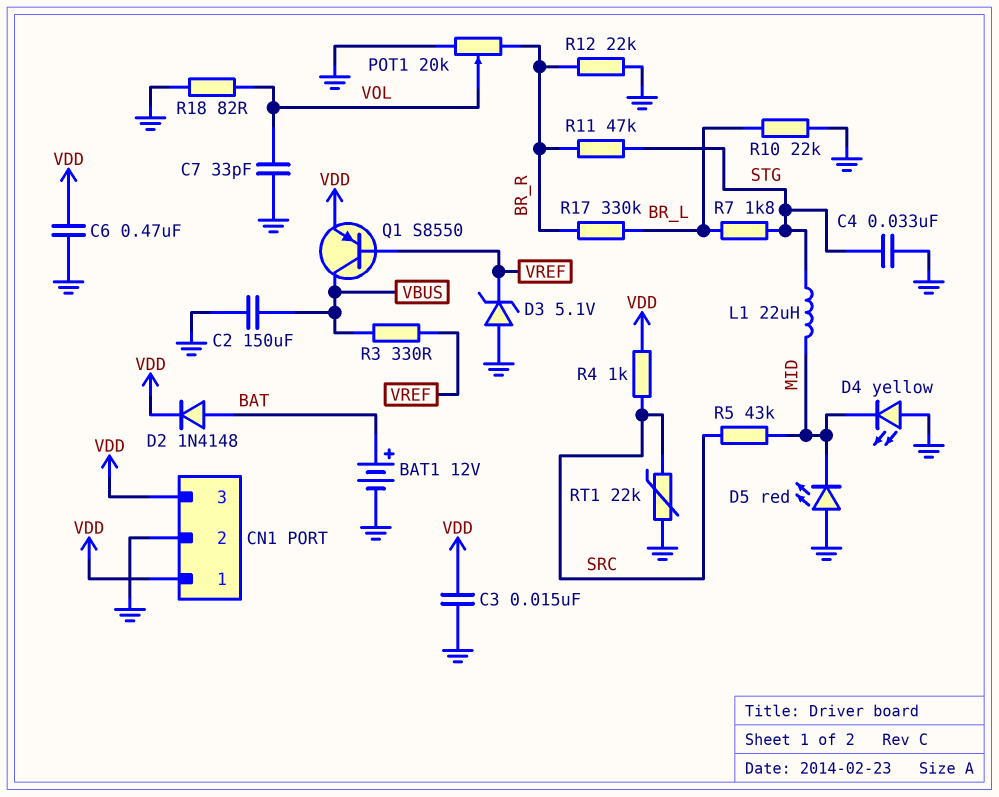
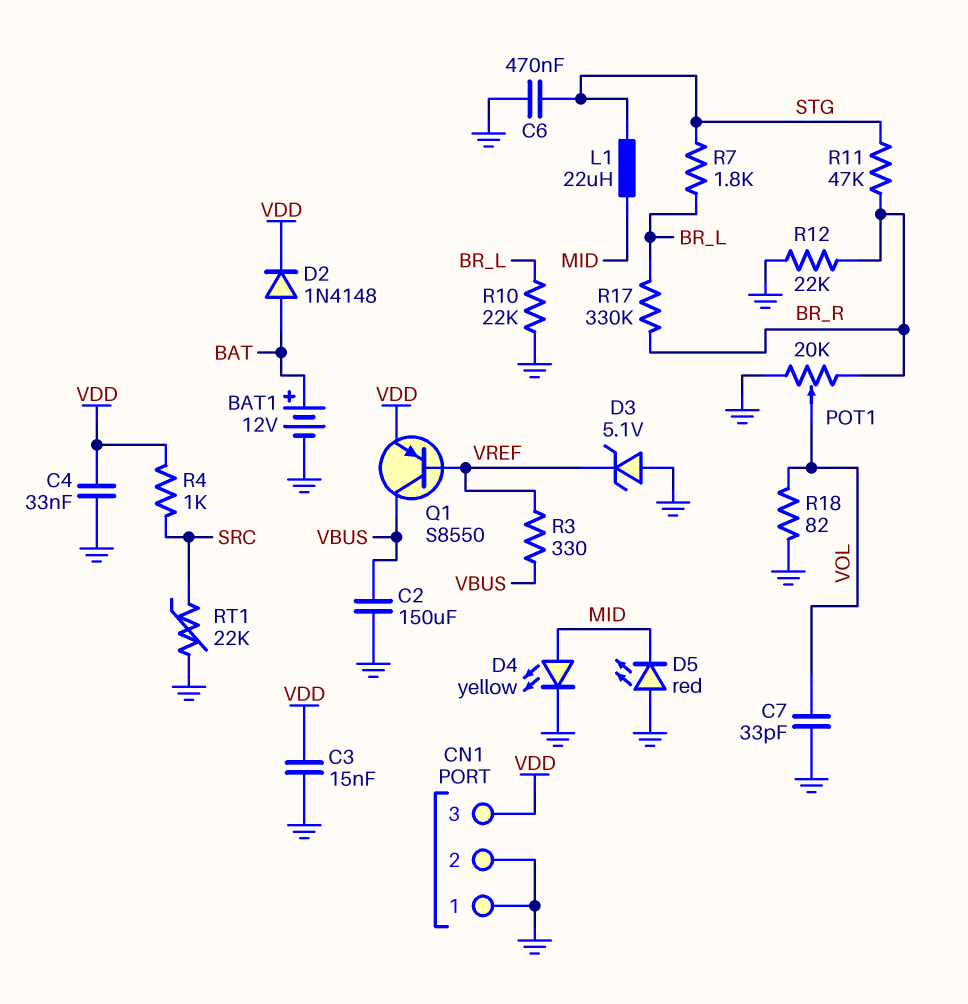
C4: 33nF (GND, STG) -> 33nF (GND, VDD)
C6: 470nF (GND, VDD) -> 470nF (GND, STG)
CN1 pin 1: VDD -> GND
D4: LED yellow (A GND, K MID) -> LED yellow (A MID, K GND)
R5: 43k (MID, SRC) -> none

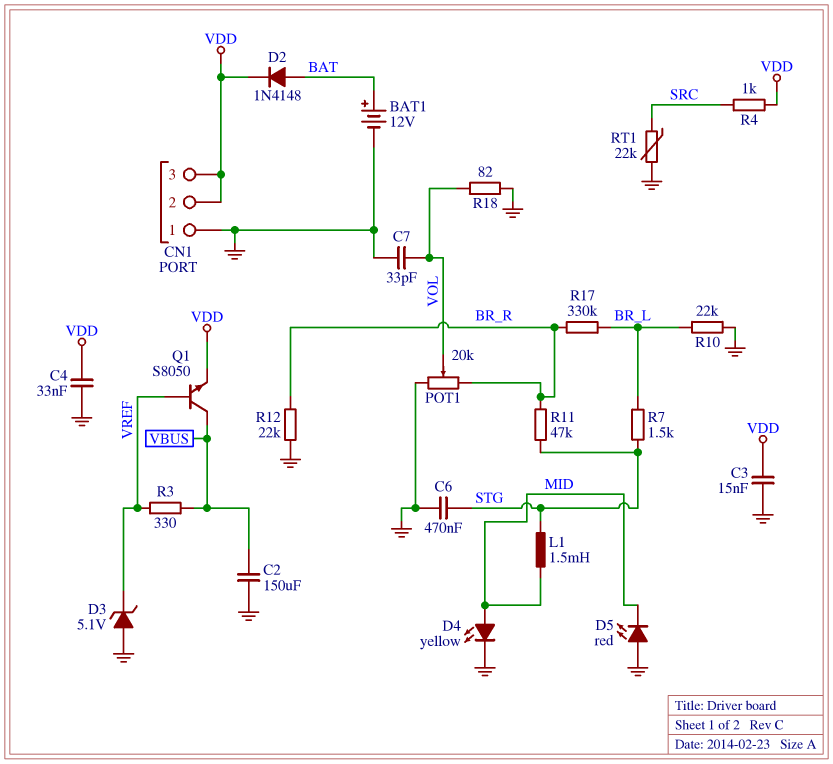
CN1 pin 2: GND -> VDD
L1: 22uH (MID, STG) -> 1.5mH (MID, STG)
Q1: PNP S8550 (B VREF, C VBUS, E VDD) -> NPN S8050 (B VREF, C VBUS, E VDD)
R7: 1.8k (BR_L, STG) -> 1.5k (BR_L, STG)

